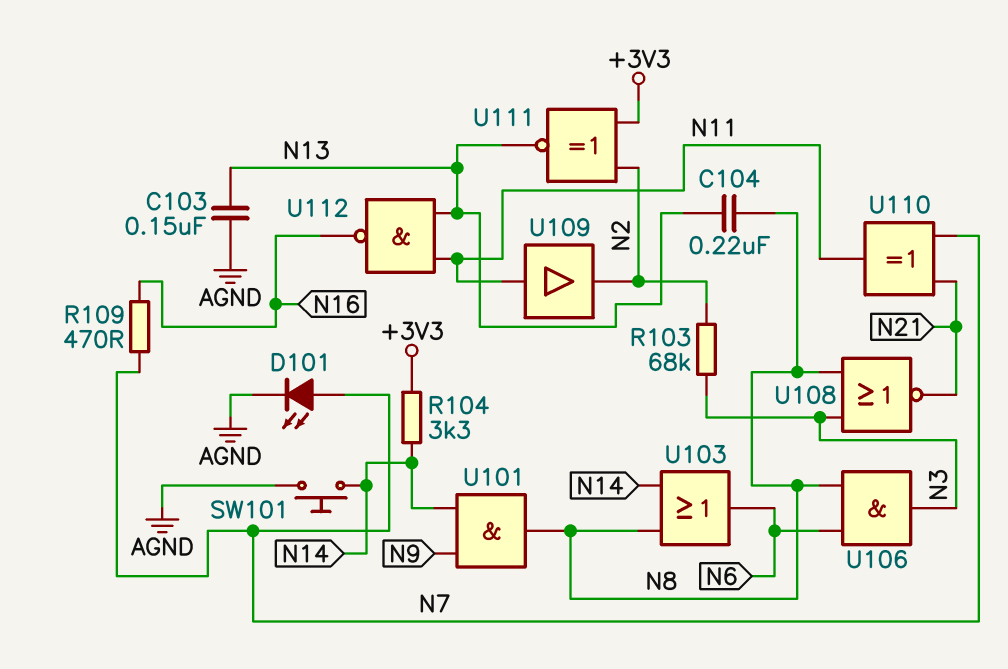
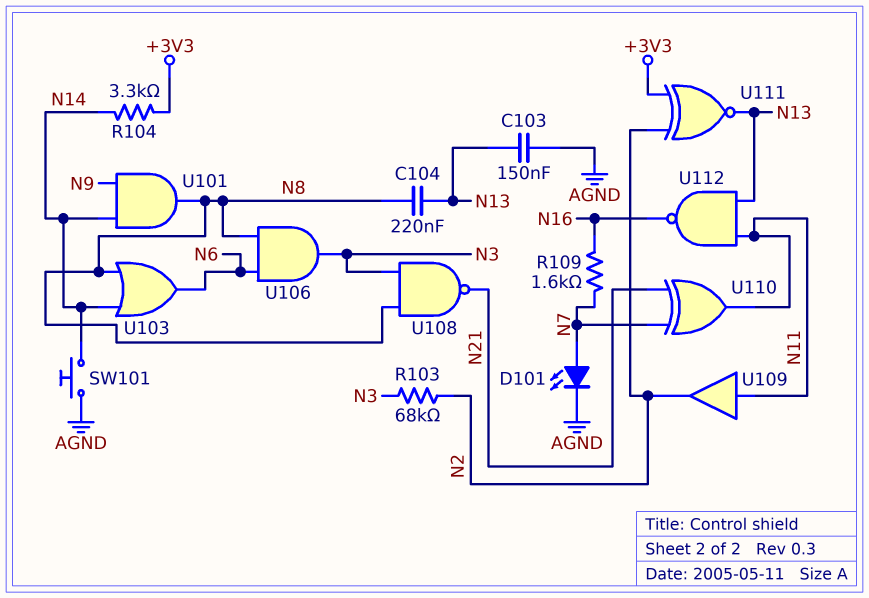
R109: 470 (N7, N16) -> 1.6k (N7, N16)
U108: NOR (in N3, in N8, out N21) -> NAND (in N3, in N8, out N21)

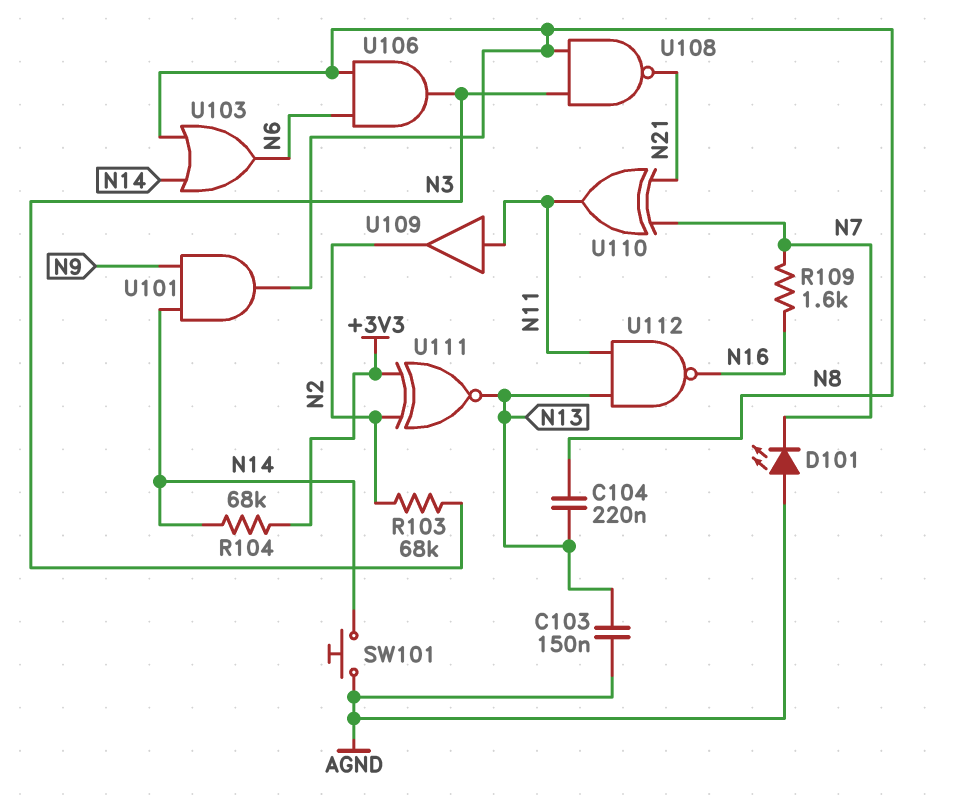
D101: LED (A N7, K AGND) -> LED (A AGND, K N7)
R104: 3.3k (+3V3, N14) -> 68k (+3V3, N14)

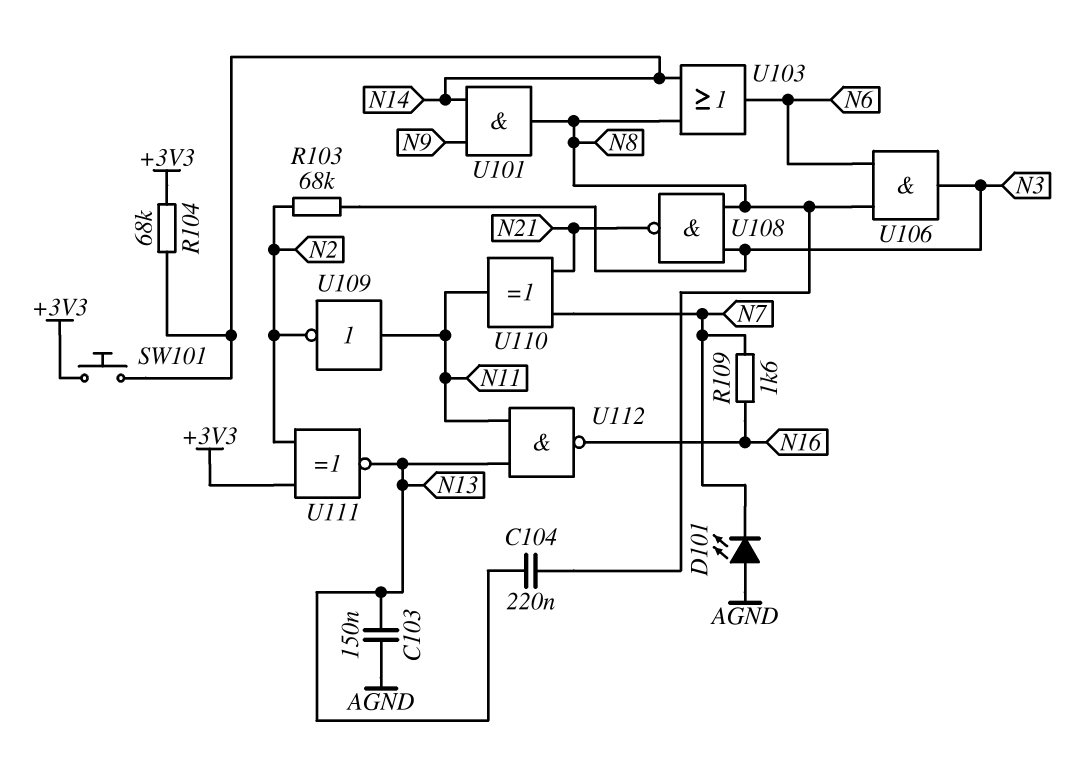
SW101: button (AGND, N14) -> button (+3V3, N14)
U109: buffer (in N11, out N2) -> NOT (in N11, out N2)

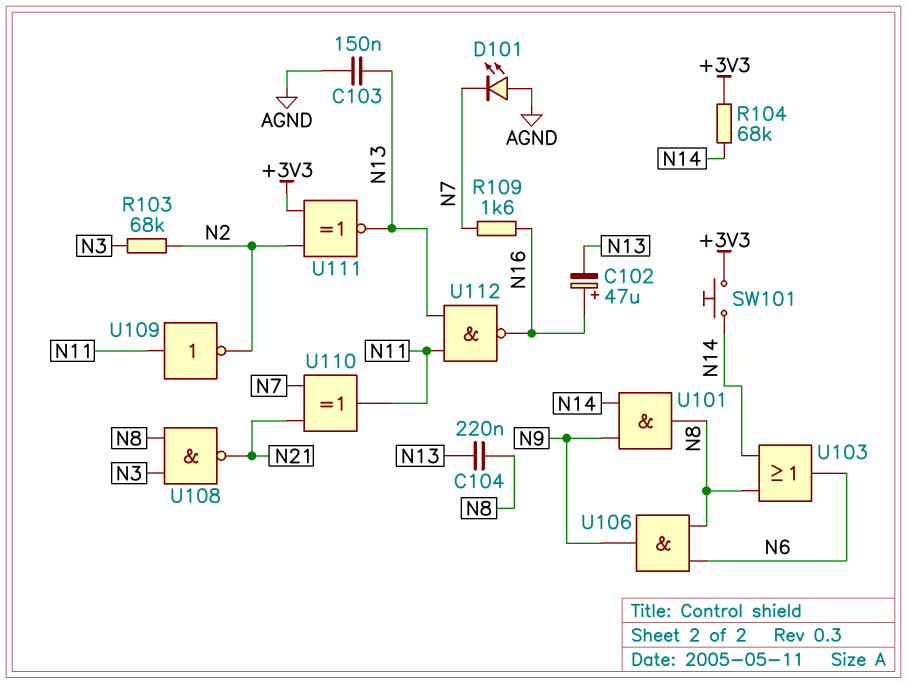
C102: none -> 47uF (plus N16, minus N13)
U106: AND (in N6, in N8, out N3) -> AND (in N6, in N8, out N9)

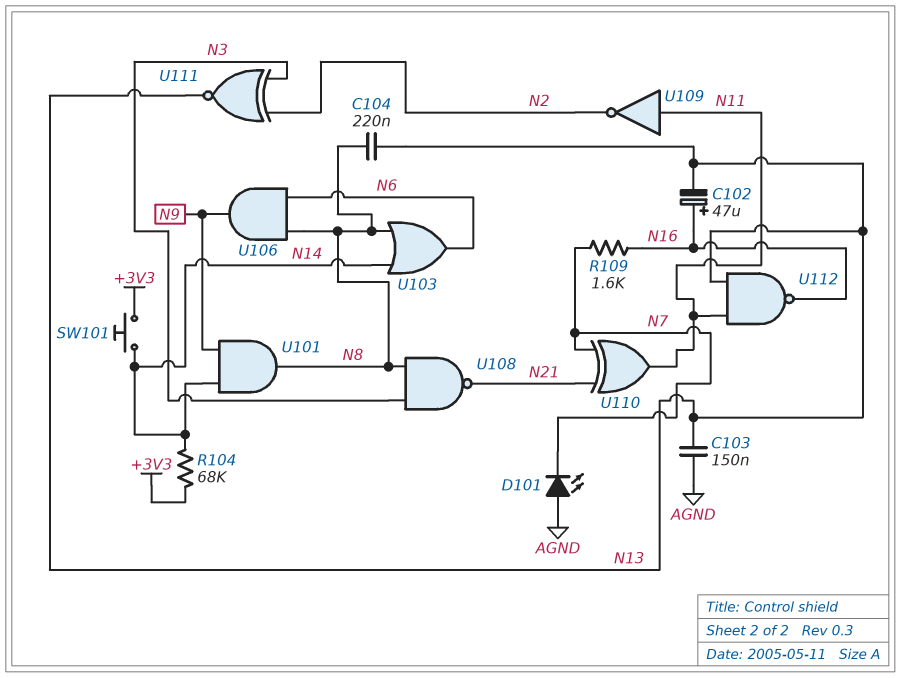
R103: 68k (N2, N3) -> none
U111: XNOR (in +3V3, in N2, out N13) -> XNOR (in N2, in N3, out N13)

